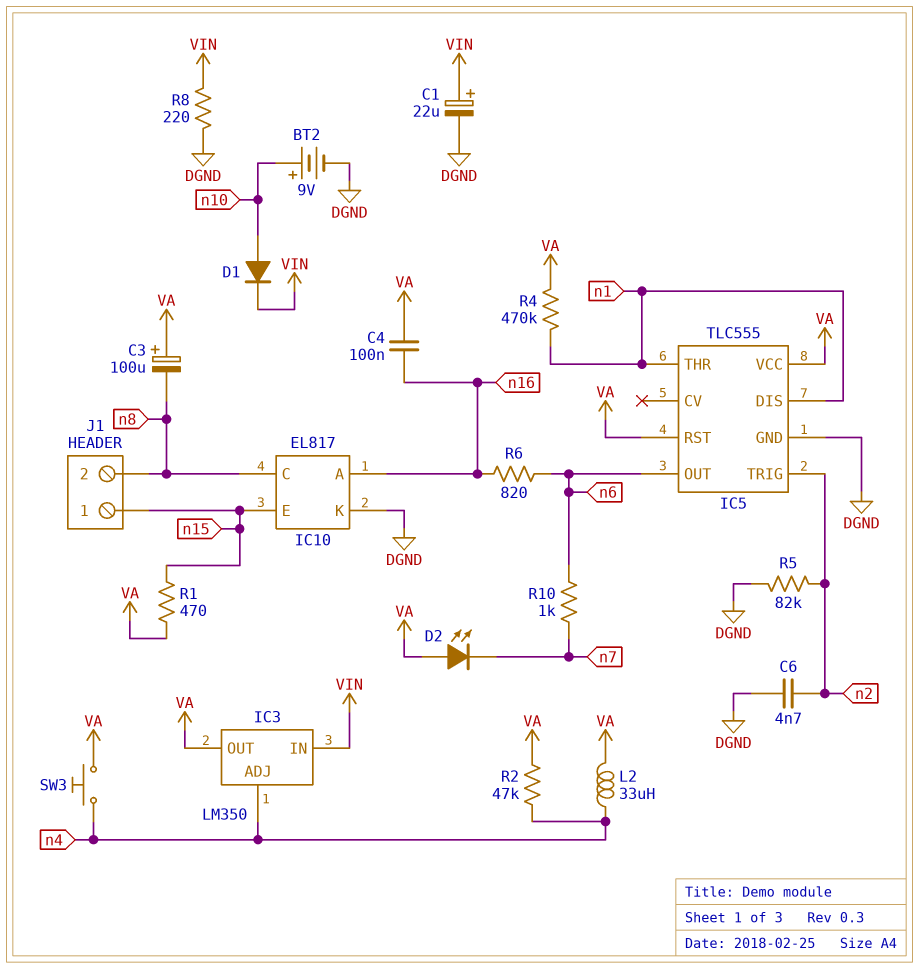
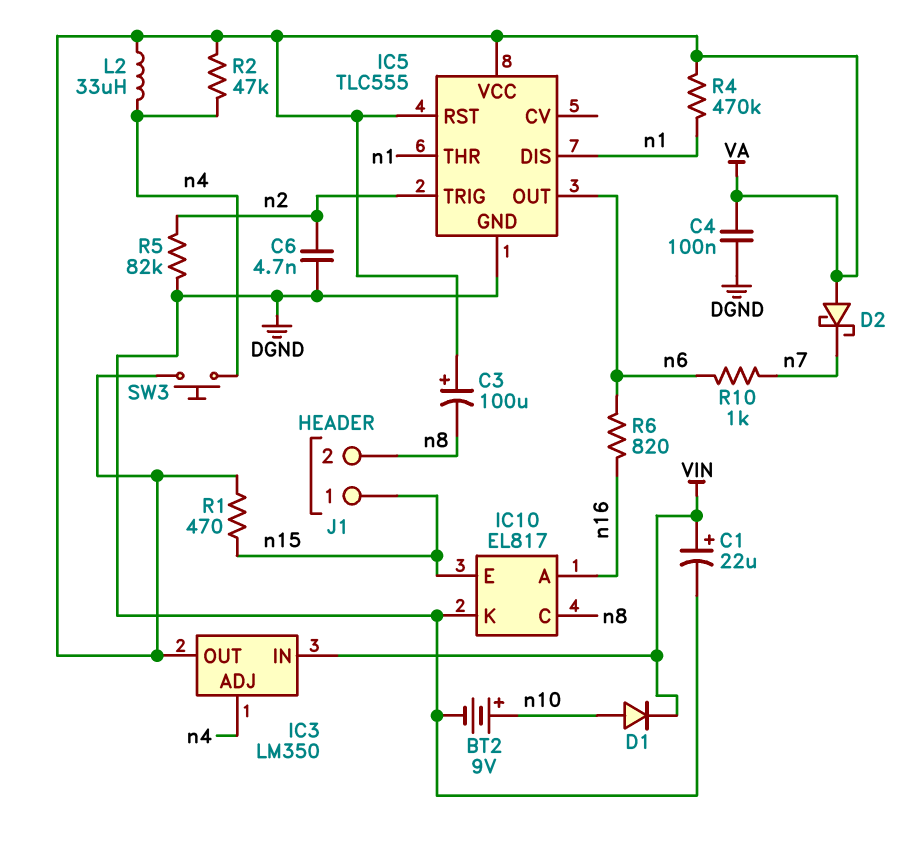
C4: 100nF (VA, n16) -> 100nF (DGND, VA)
D2: LED (A VA, K n7) -> schottky (A VA, K n7)
R8: 220 (DGND, VIN) -> none

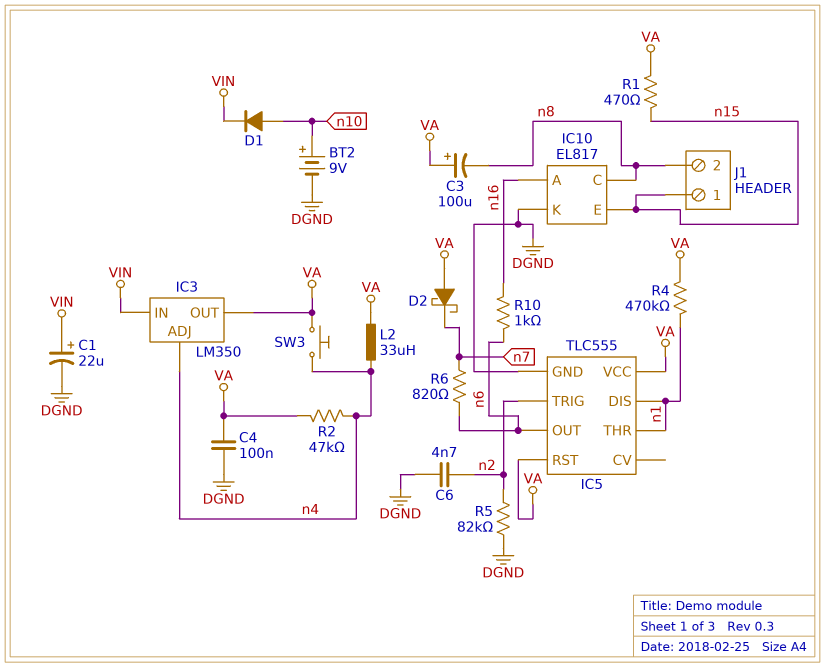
R6: 820 (n6, n16) -> 820 (n6, n7)
R10: 1k (n6, n7) -> 1k (n6, n16)

